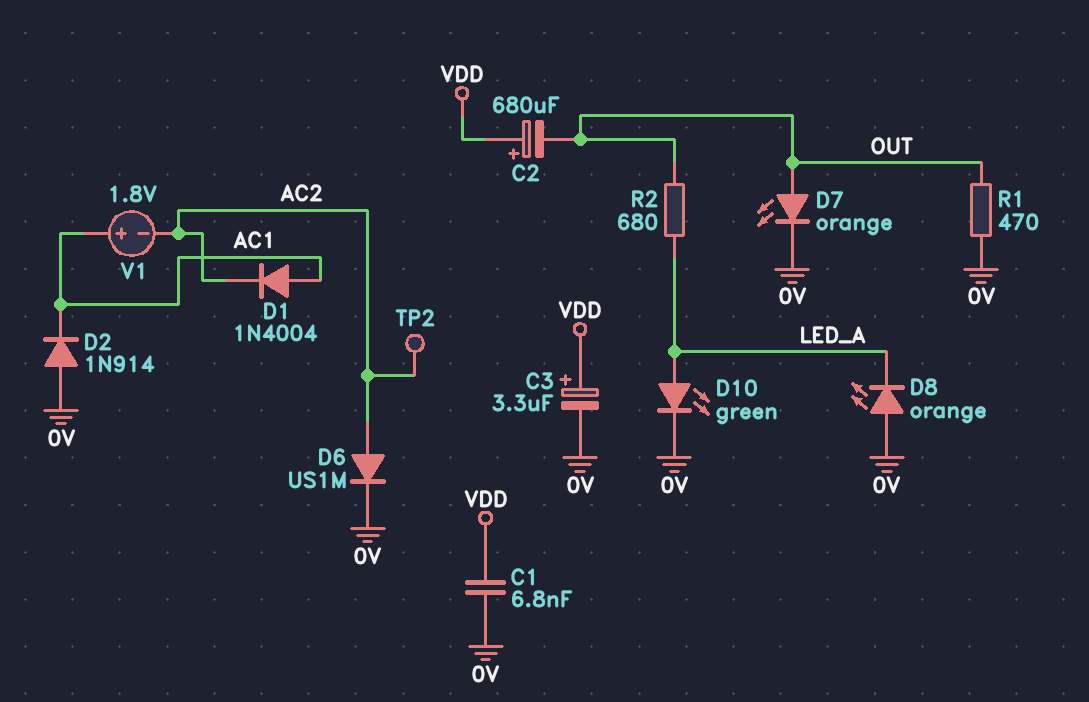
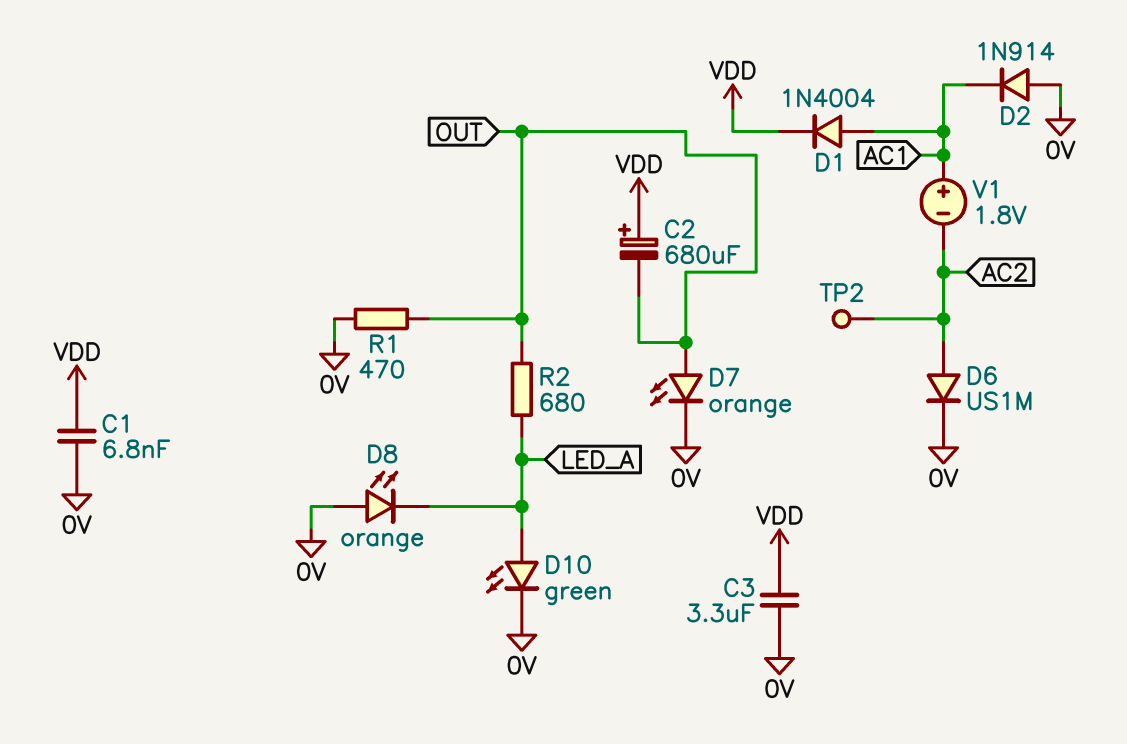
C3: 3.3uF (plus VDD, minus 0V) -> 3.3uF (0V, VDD)
D1: diode 1N4004 (A AC1, K AC2) -> diode 1N4004 (A AC1, K VDD)

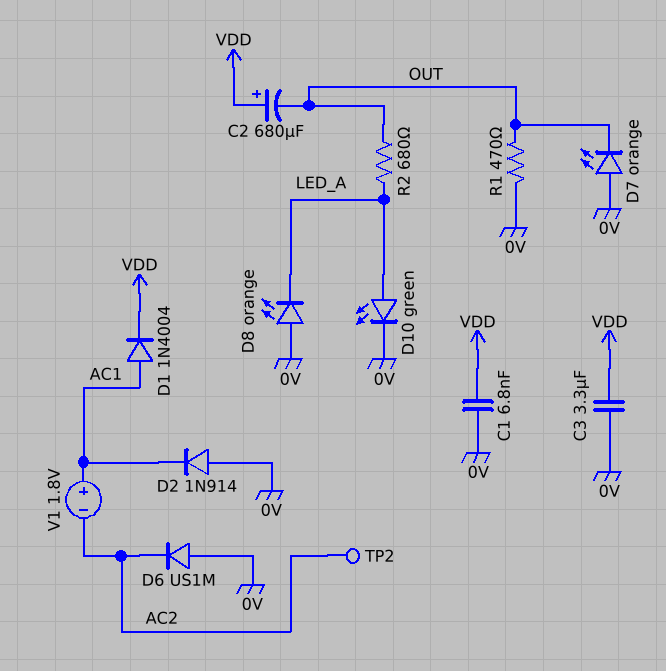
D6: diode US1M (A AC2, K 0V) -> diode US1M (A 0V, K AC2)
D7: LED orange (A OUT, K 0V) -> LED orange (A 0V, K OUT)

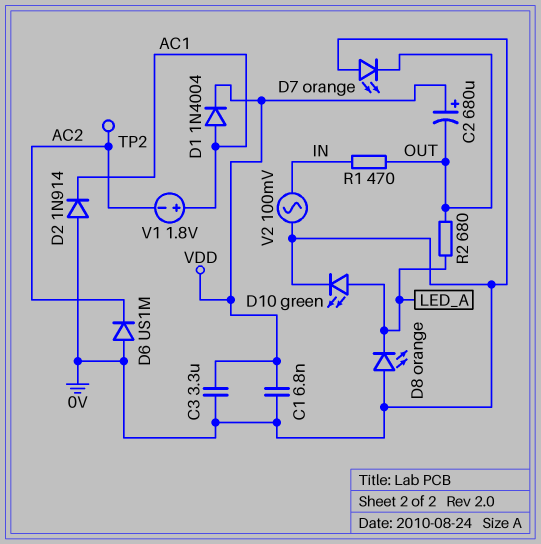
R1: 470 (0V, OUT) -> 470 (IN, OUT)
V2: none -> AC 100mV (0V, IN)

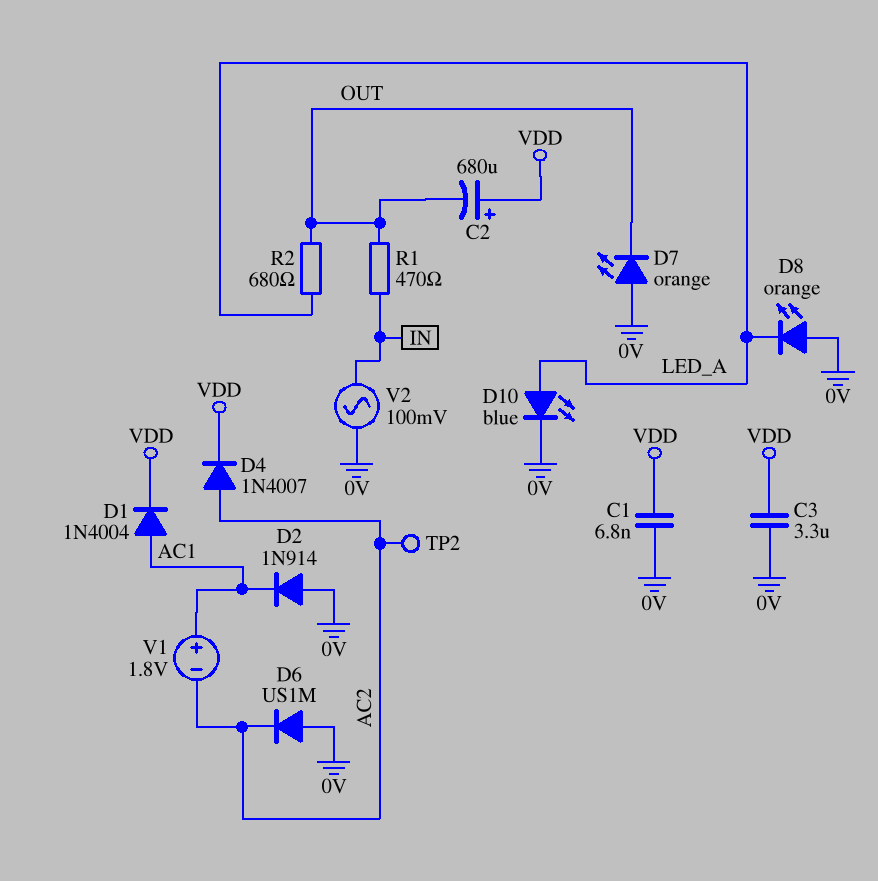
D4: none -> diode 1N4007 (A AC2, K VDD)
D10: LED green (A LED_A, K 0V) -> LED blue (A LED_A, K 0V)

